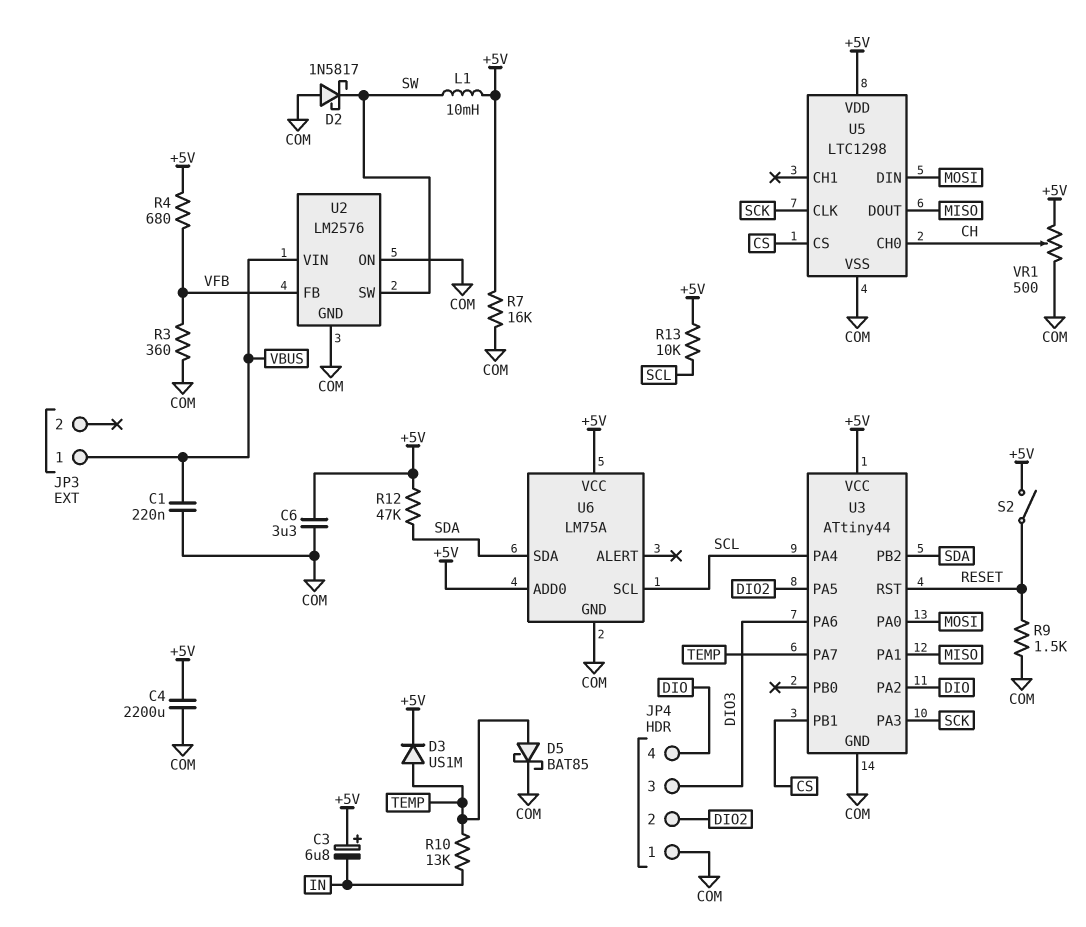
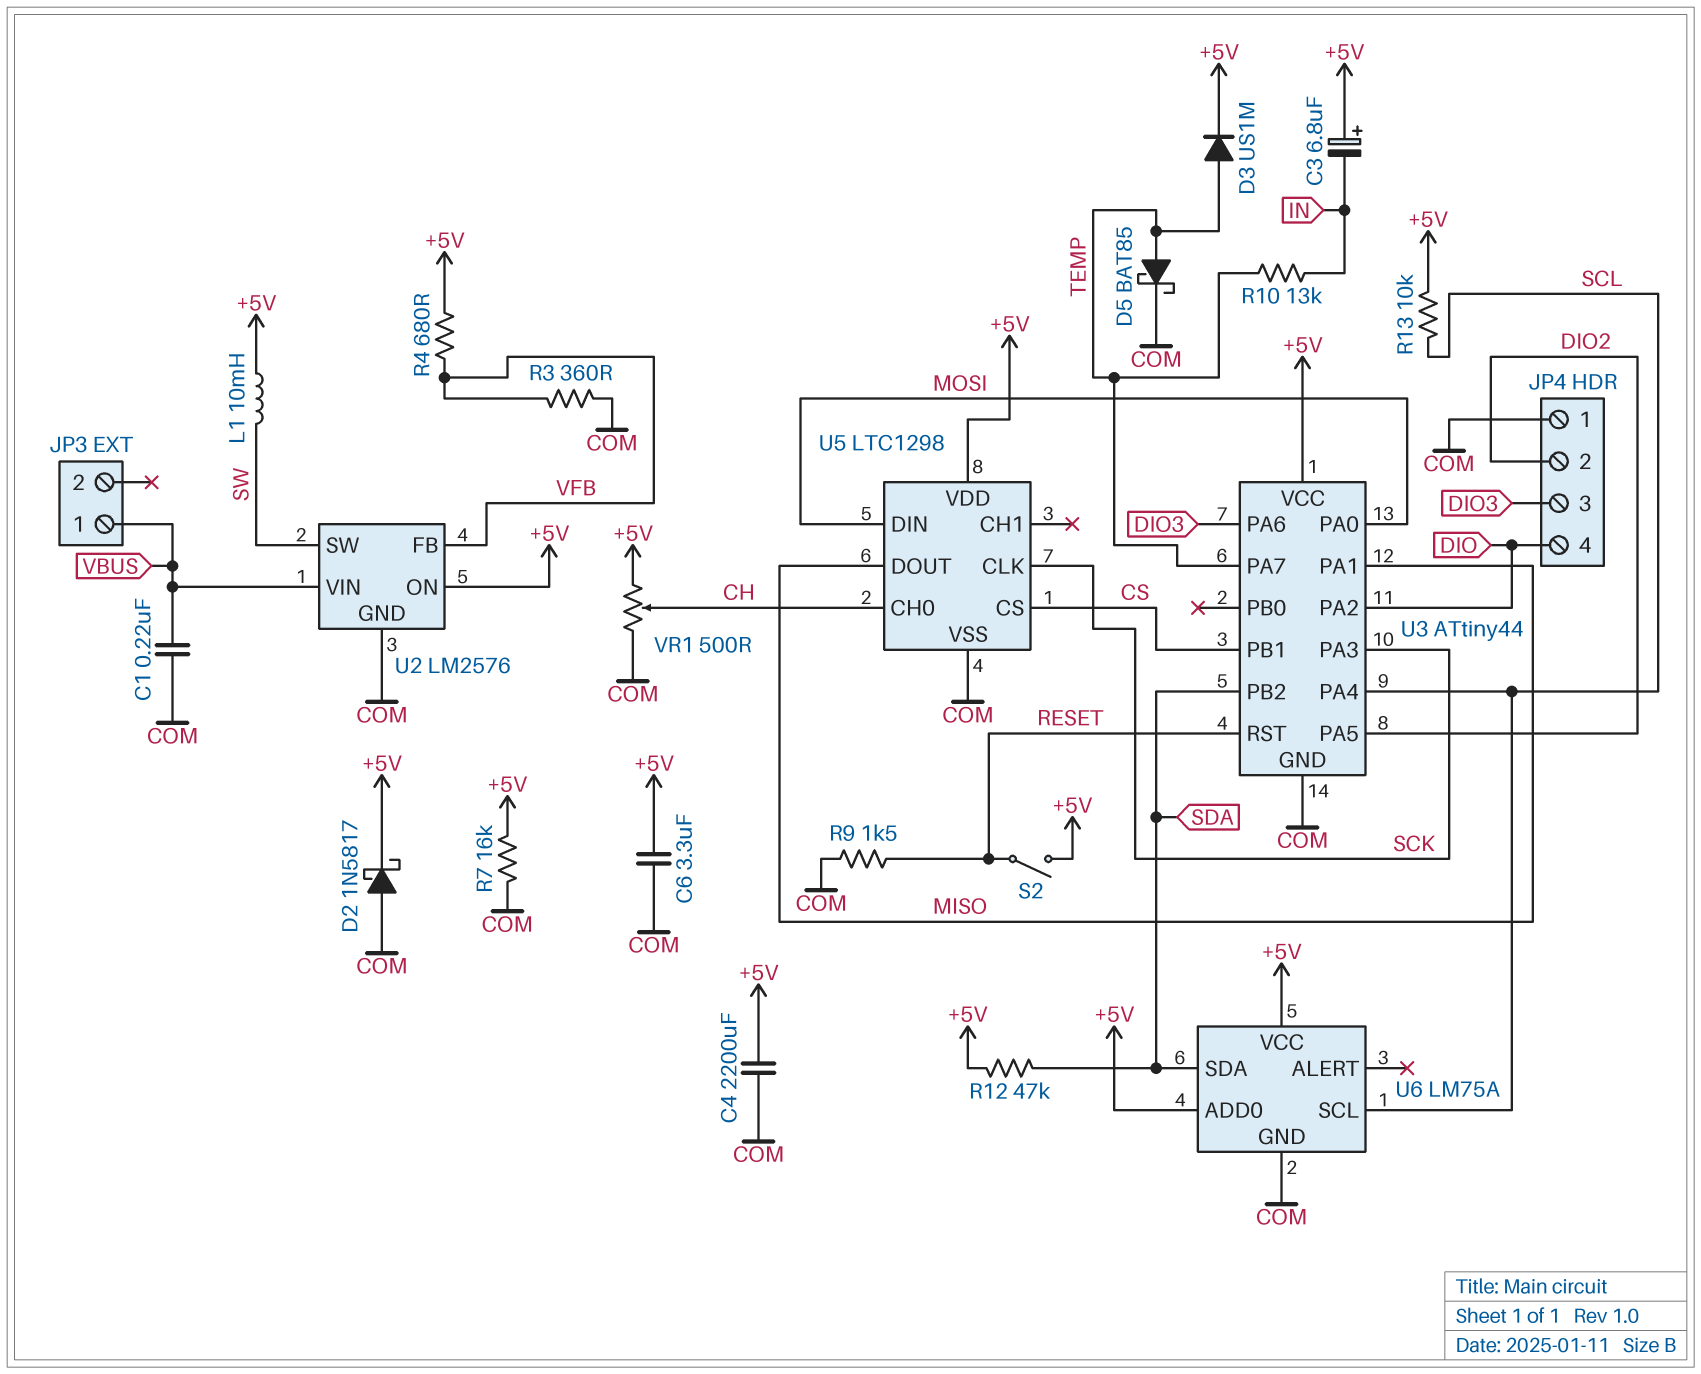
D2: schottky 1N5817 (A COM, K SW) -> schottky 1N5817 (A COM, K +5V)
U2 pin ON: COM -> +5V

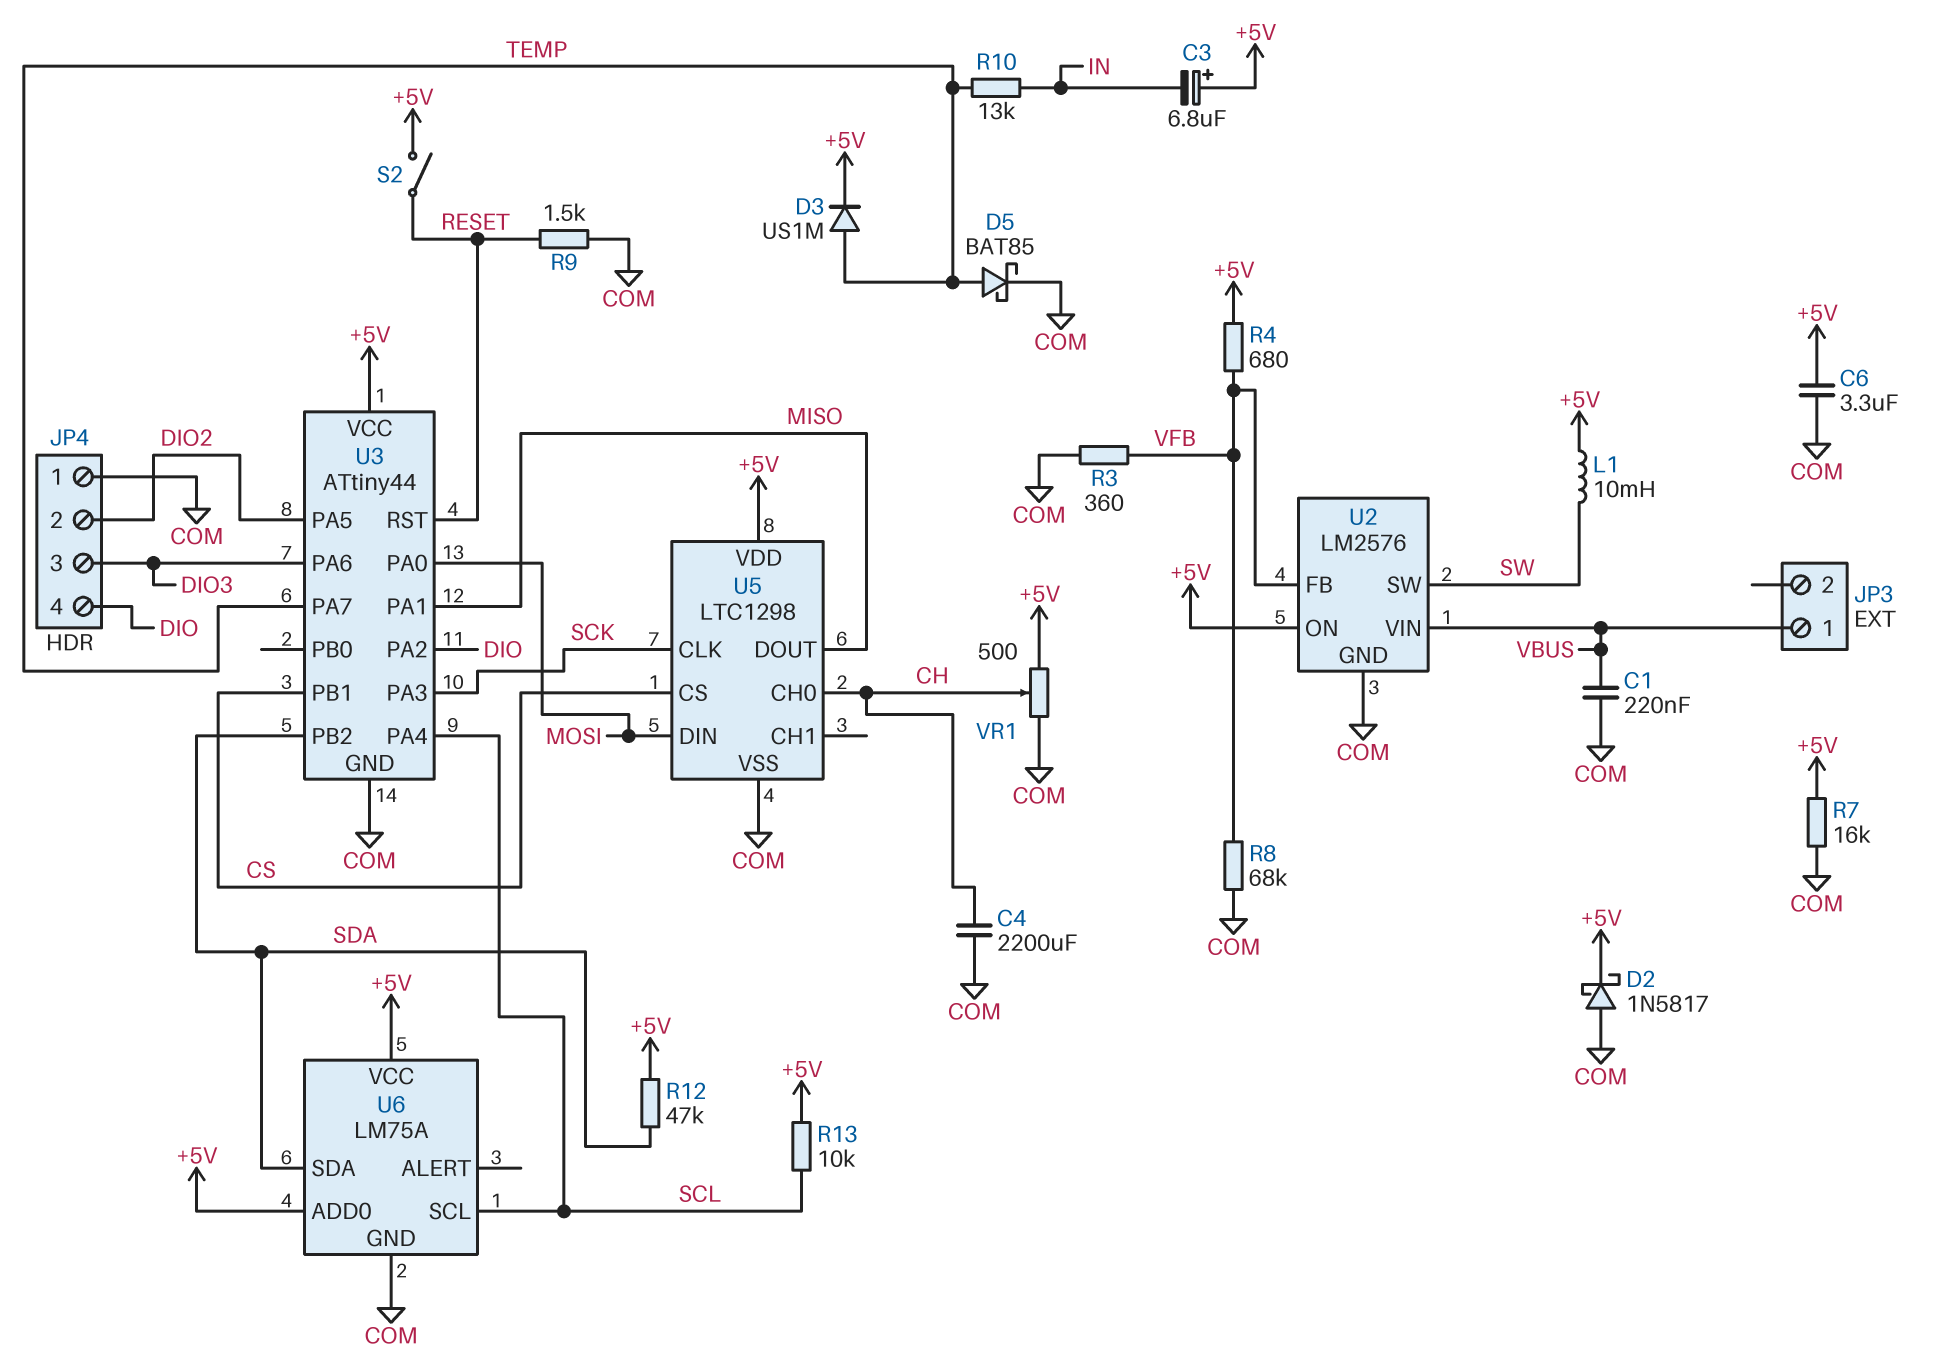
C4: 2200uF (+5V, COM) -> 2200uF (CH, COM)
R8: none -> 68k (COM, VFB)

